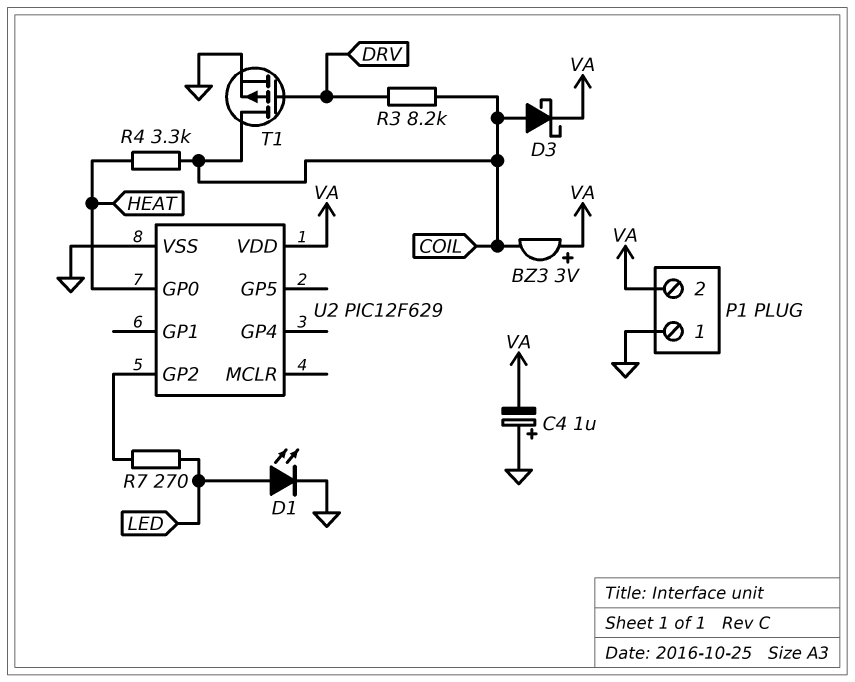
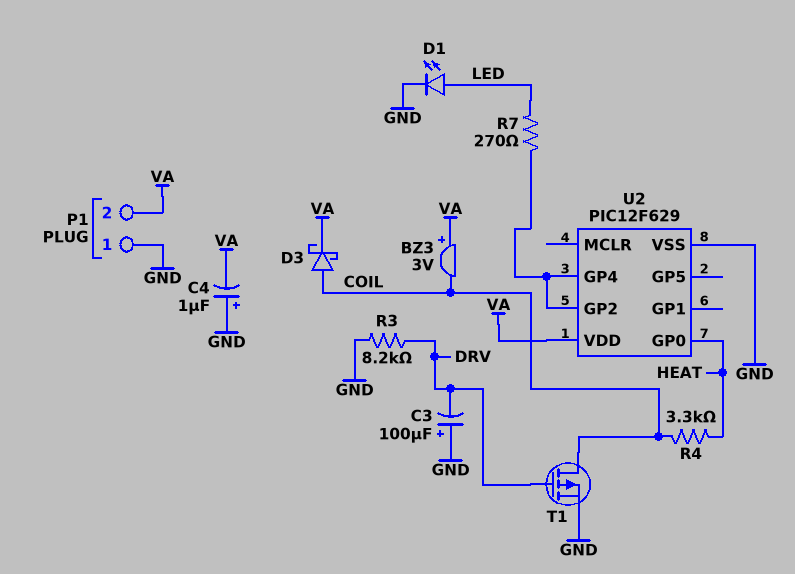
C3: none -> 100uF (plus GND, minus DRV)
R3: 8.2k (COIL, DRV) -> 8.2k (DRV, GND)
U2 pin GP4: none -> U2/GP2

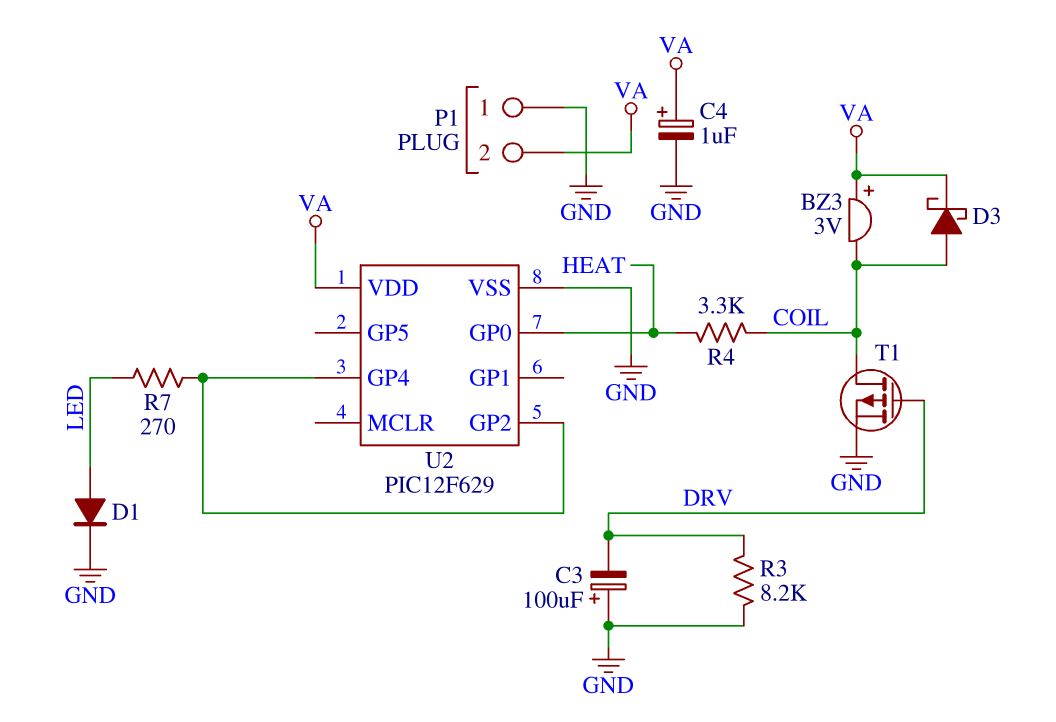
C4: 1uF (plus GND, minus VA) -> 1uF (plus VA, minus GND)
D1: LED (A LED, K GND) -> diode (A LED, K GND)

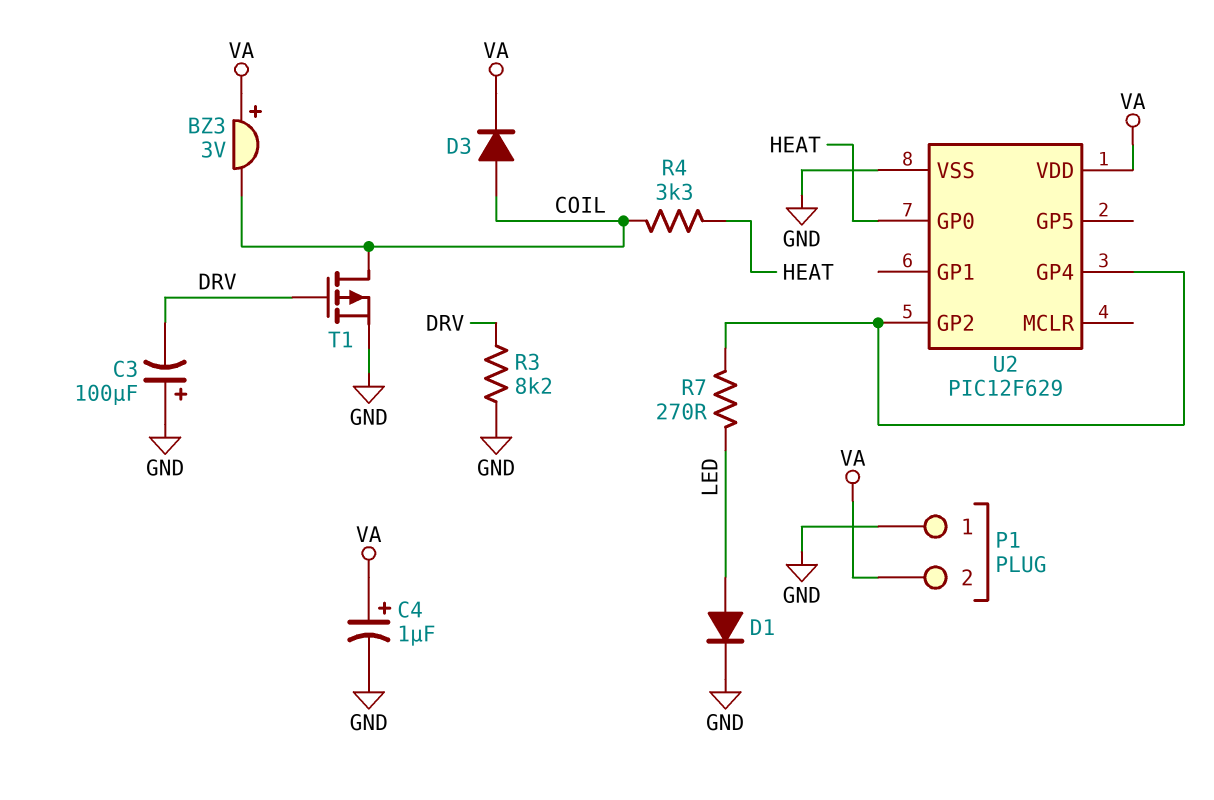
D3: schottky (A COIL, K VA) -> diode (A COIL, K VA)

